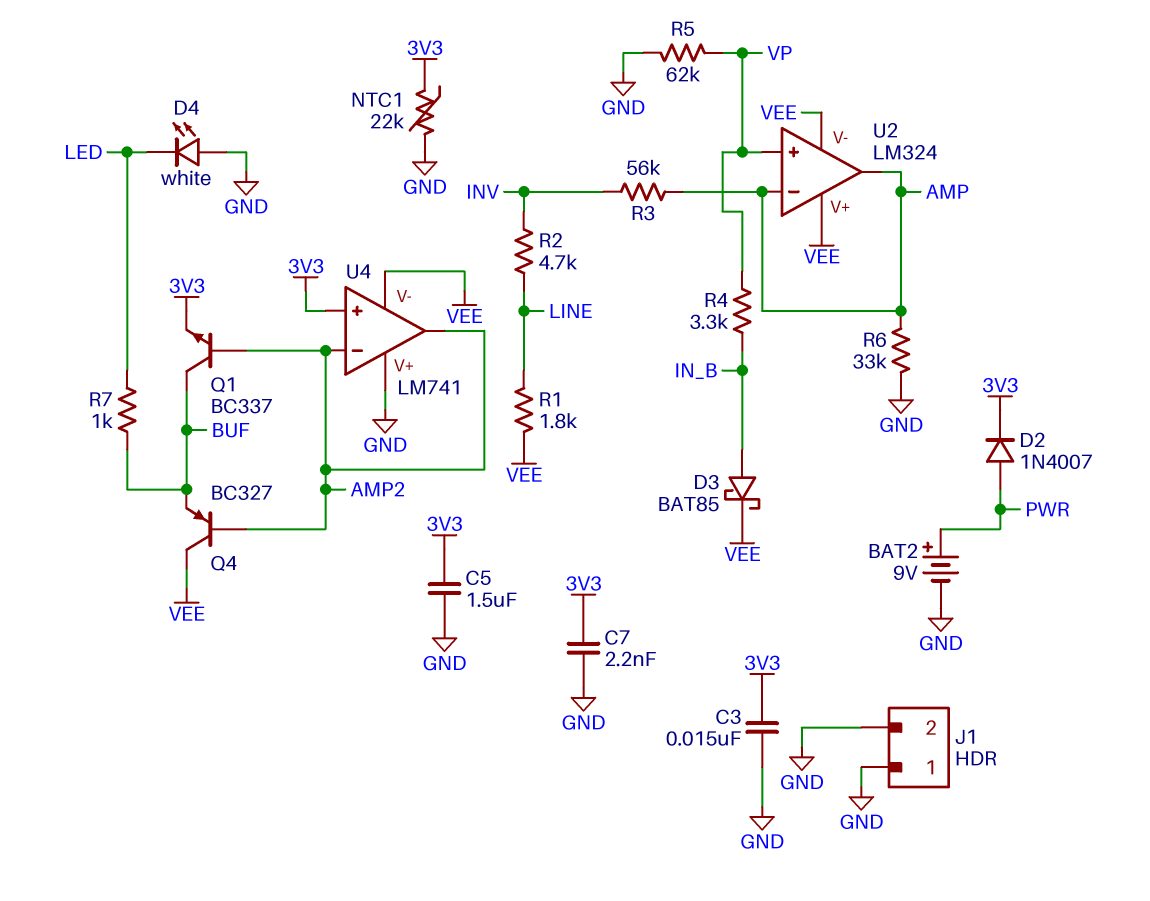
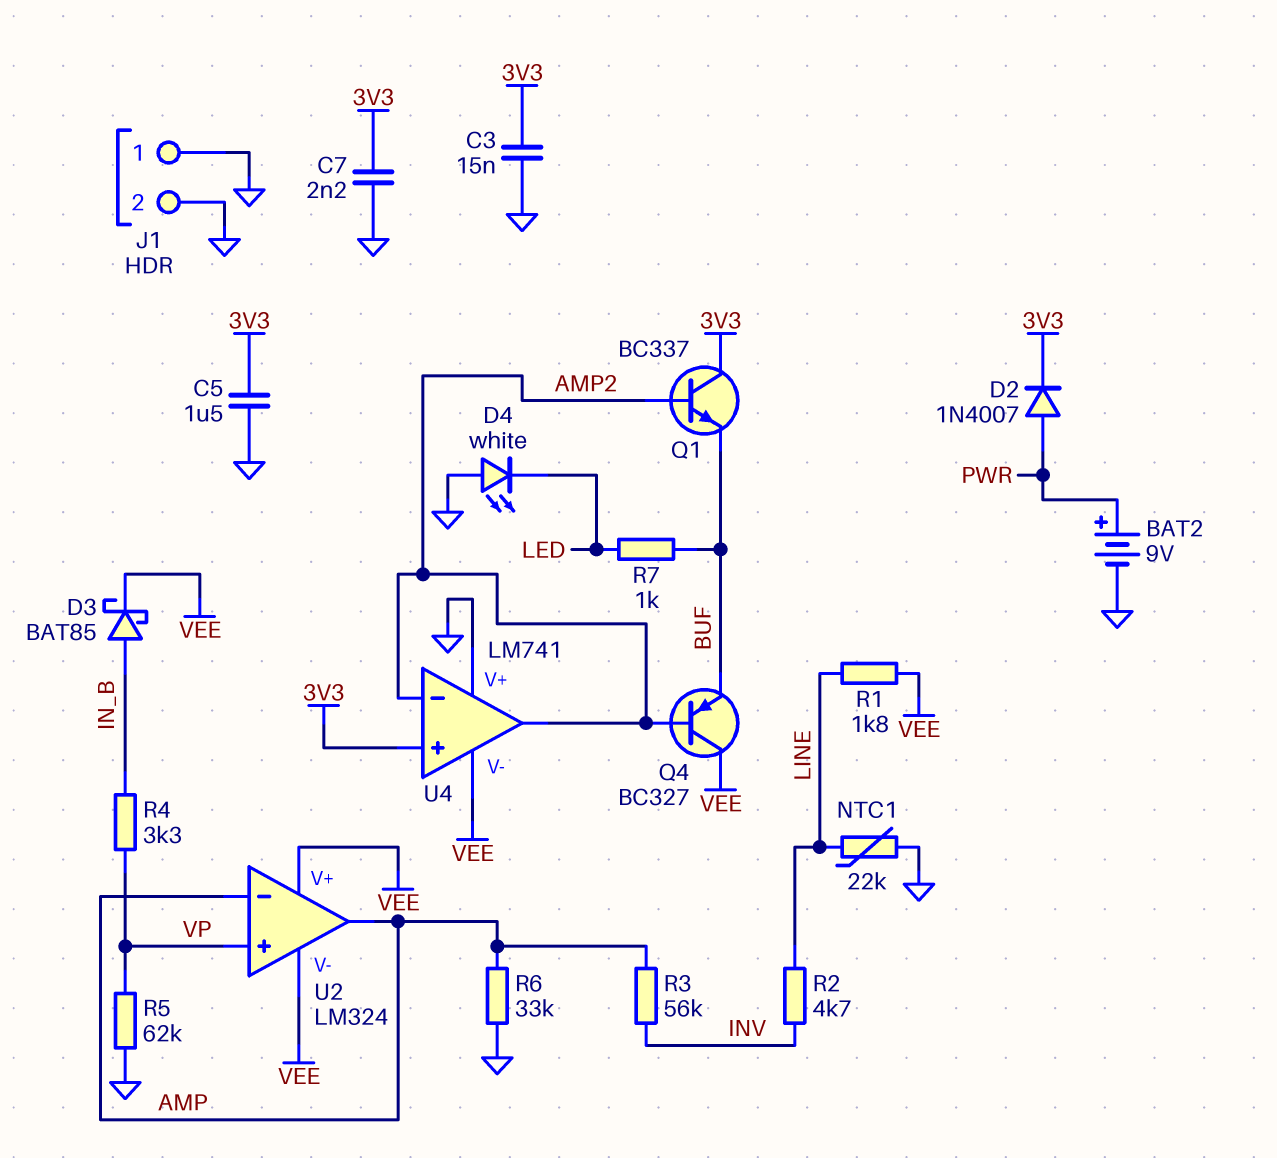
NTC1: 22k (3V3, GND) -> 22k (GND, LINE)
Q1: NPN BC337 (B AMP2, C BUF, E 3V3) -> NPN BC337 (B AMP2, C 3V3, E BUF)

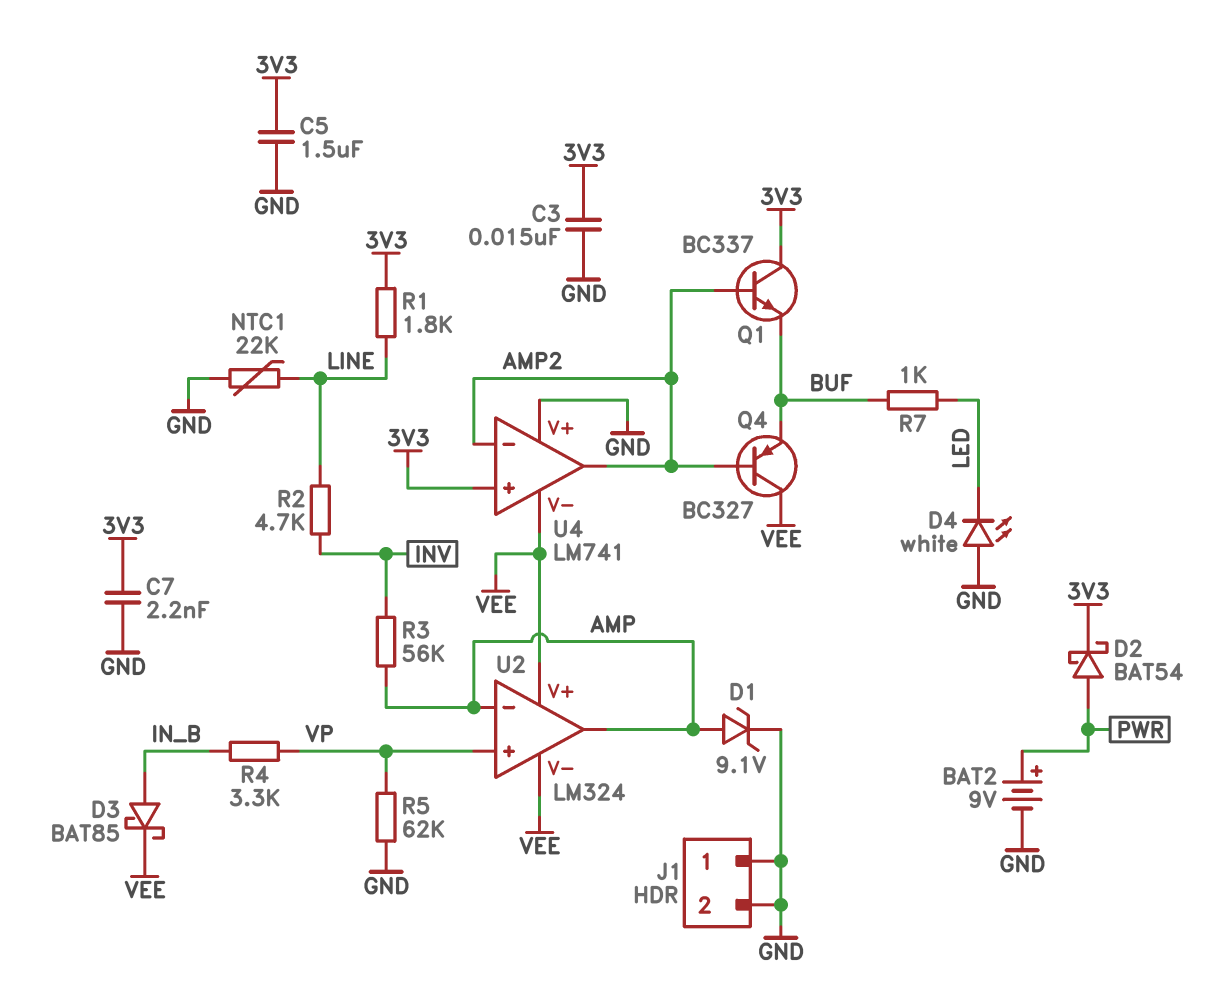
D1: none -> zener 9.1V (A AMP, K GND)
D2: diode 1N4007 (A PWR, K 3V3) -> schottky BAT54 (A PWR, K 3V3)
R1: 1.8k (LINE, VEE) -> 1.8k (3V3, LINE)
R6: 33k (AMP, GND) -> none

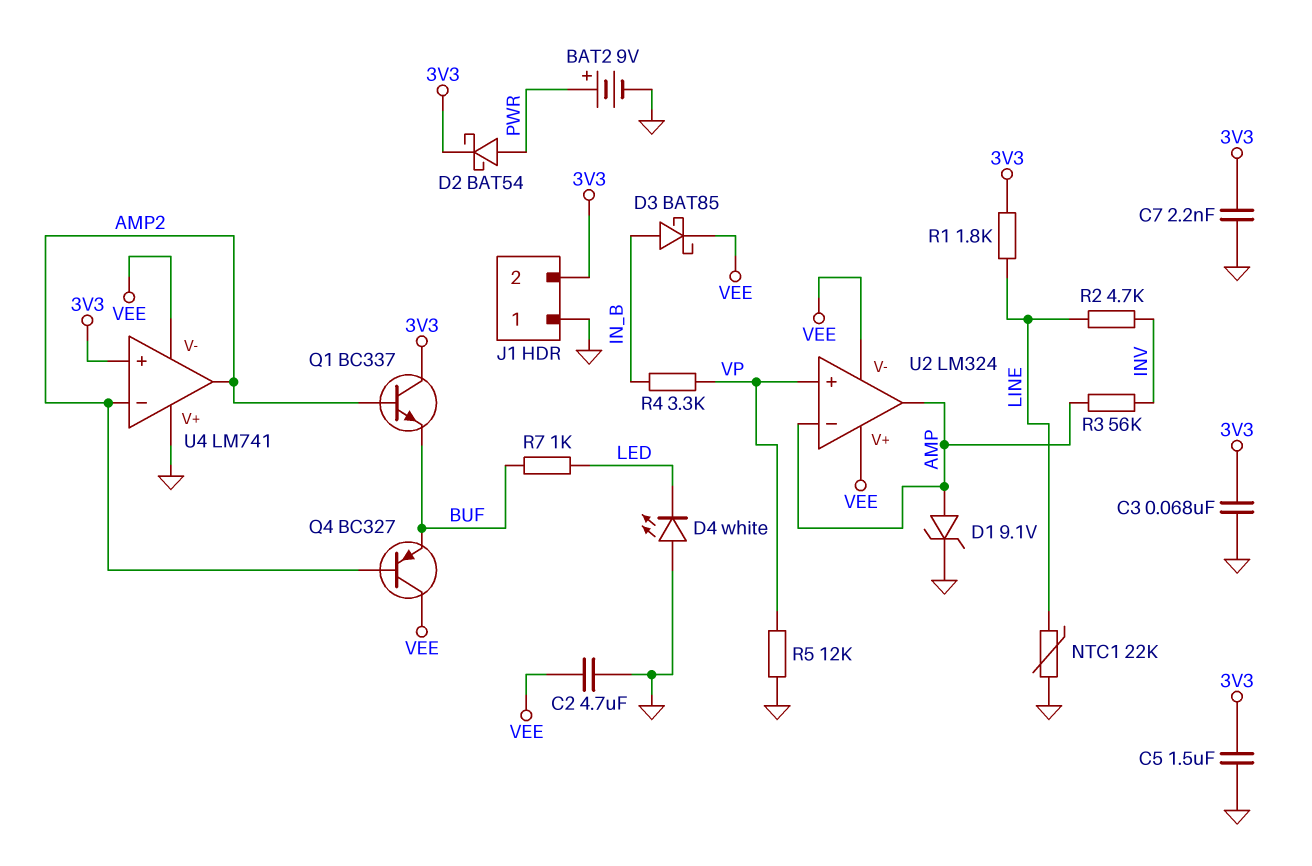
C2: none -> 4.7uF (GND, VEE)
C3: 15nF (3V3, GND) -> 68nF (3V3, GND)
J1 pin 2: GND -> 3V3
R5: 62k (GND, VP) -> 12k (GND, VP)

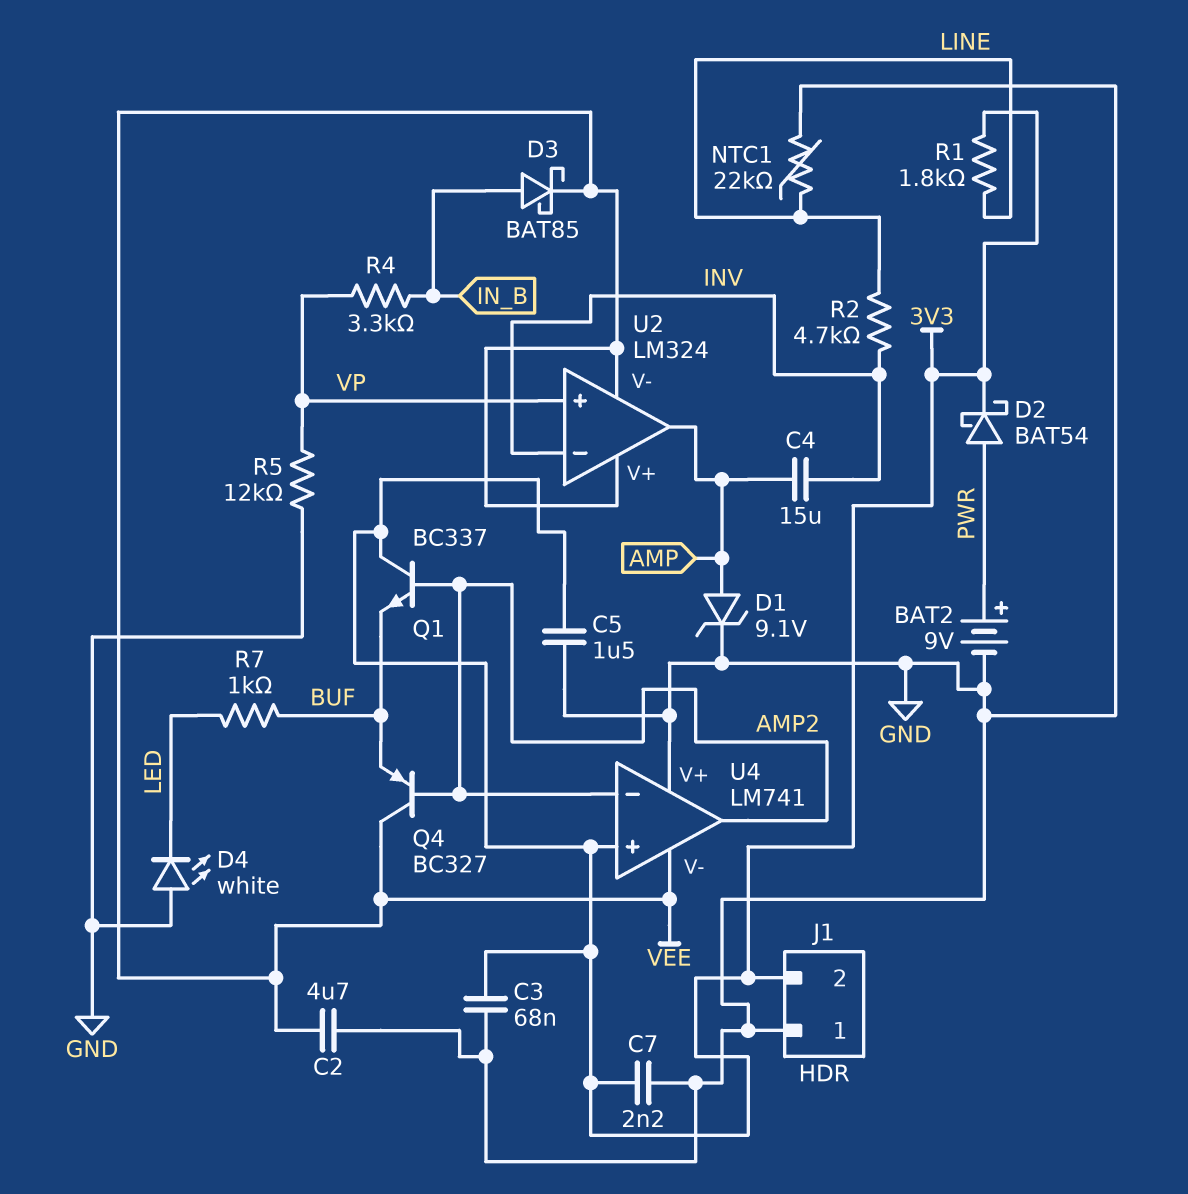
C4: none -> 15uF (AMP, INV)
R3: 56k (AMP, INV) -> none
U2 pin in-: AMP -> INV

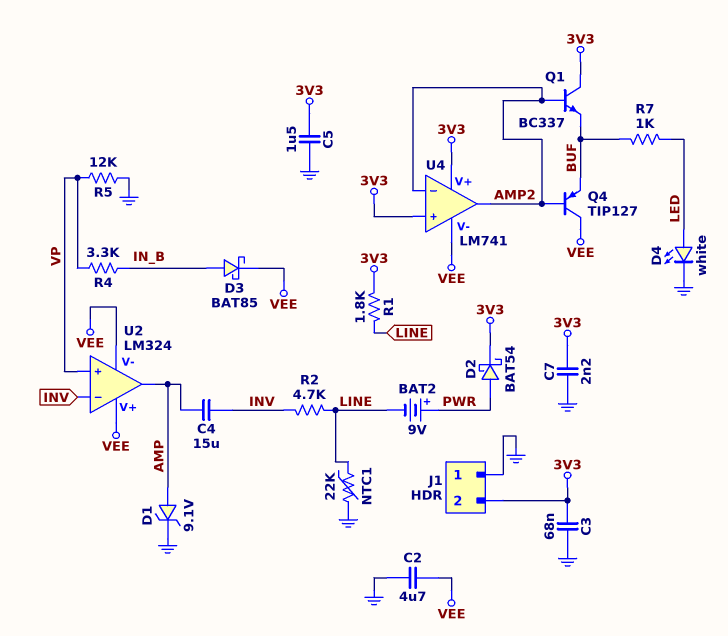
BAT2: 9V (plus PWR, minus GND) -> 9V (plus PWR, minus LINE)
D4: LED white (A GND, K LED) -> LED white (A LED, K GND)
Q4: PNP BC327 (B AMP2, C VEE, E BUF) -> PNP TIP127 (B AMP2, C VEE, E BUF)
U4 pin V+: GND -> 3V3

